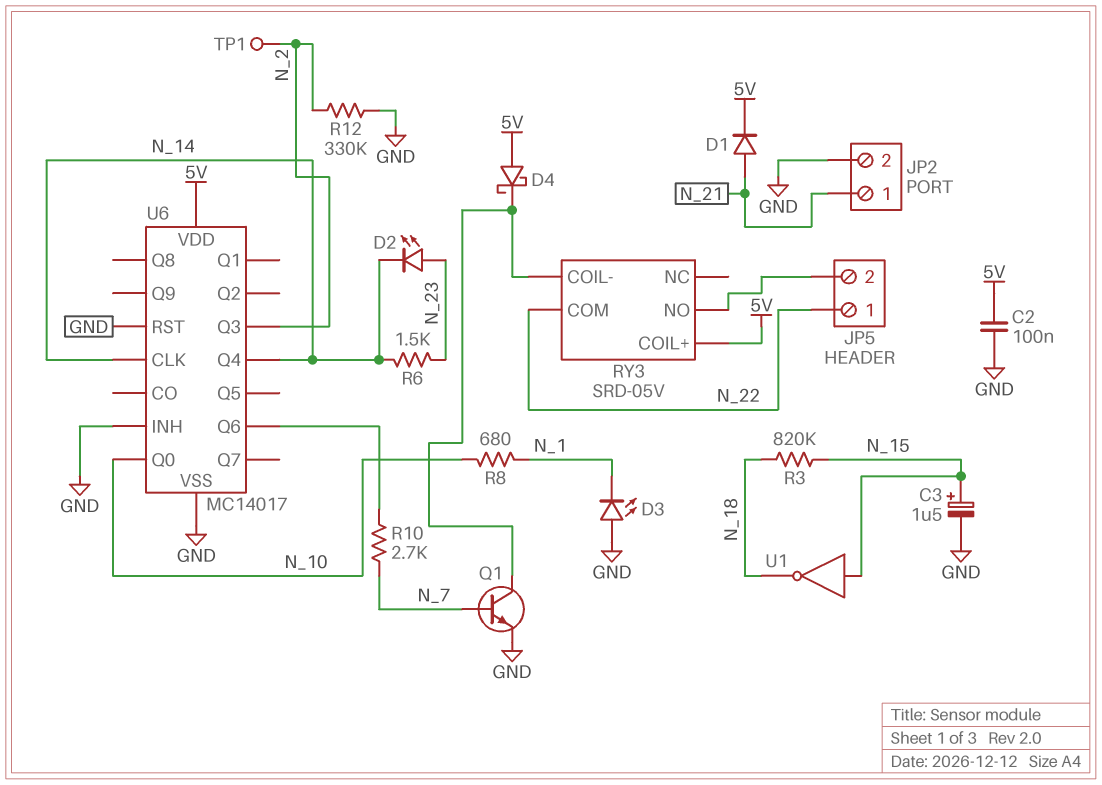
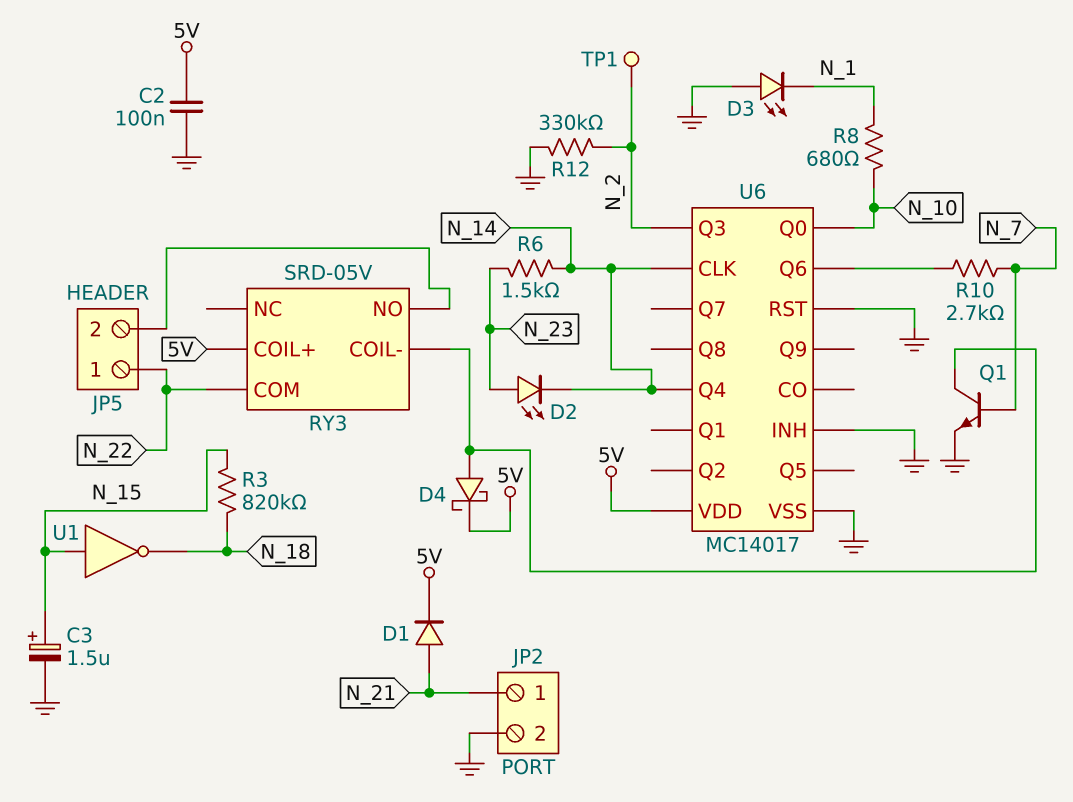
D4: schottky (A 5V, K RY3/COIL-) -> schottky (A RY3/COIL-, K 5V)

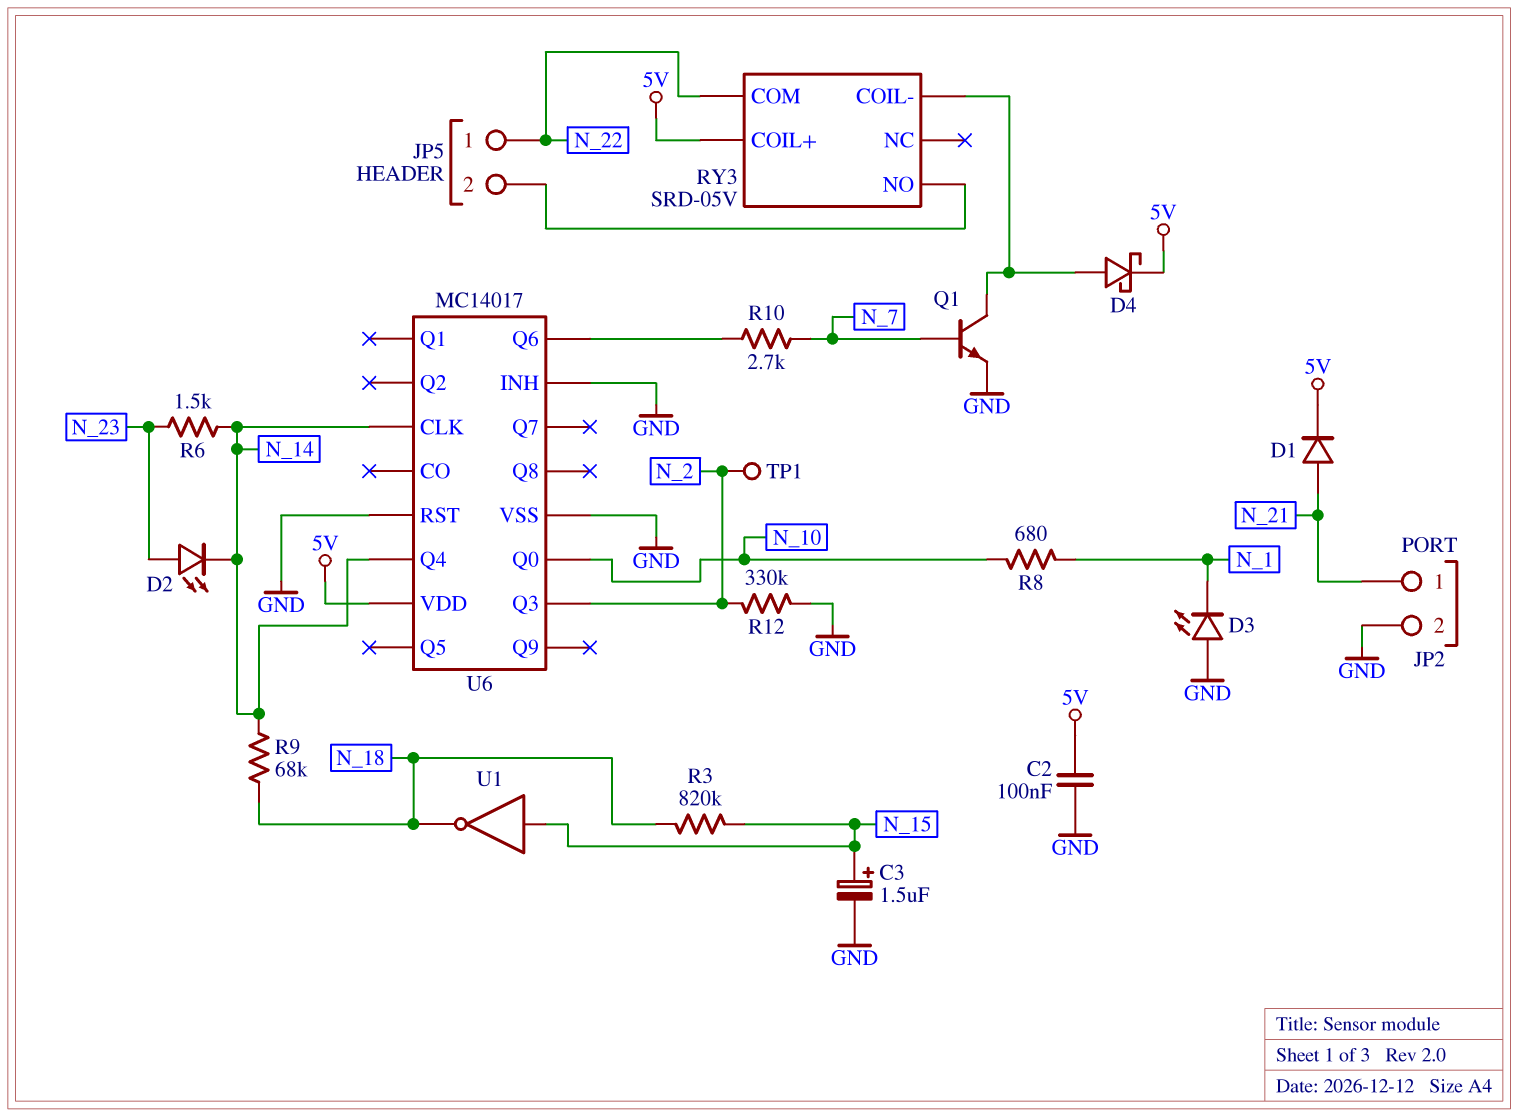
R9: none -> 68k (N_14, N_18)

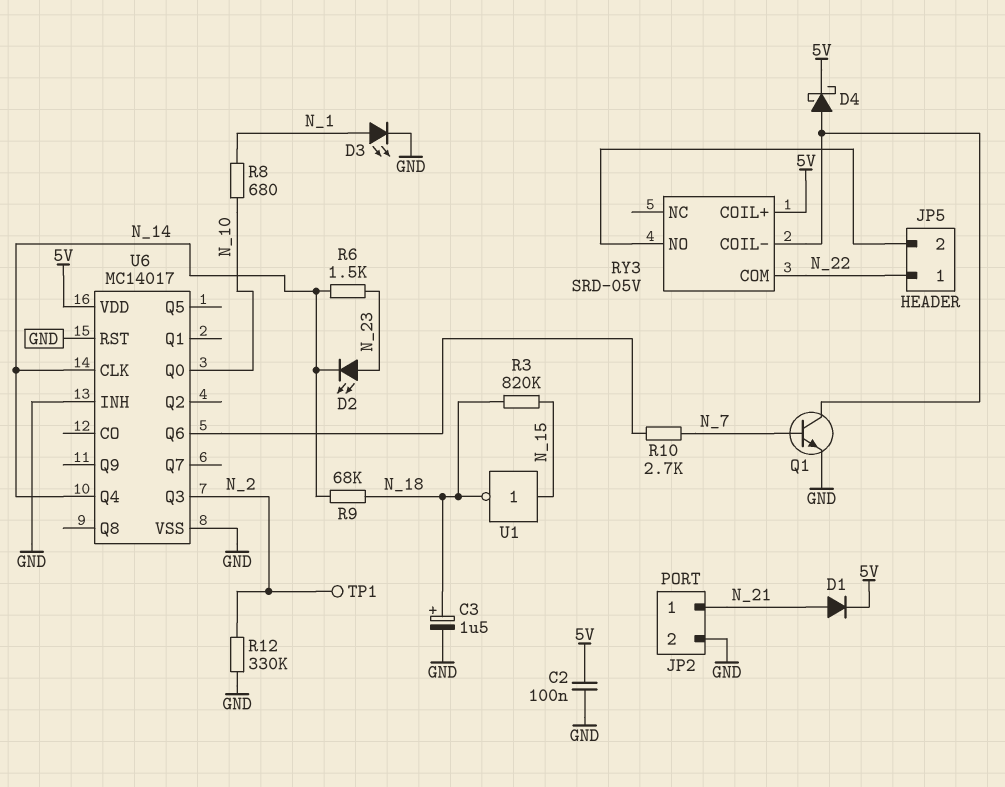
C3: 1.5uF (plus N_15, minus GND) -> 1.5uF (plus N_18, minus GND)
D3: LED (A GND, K N_1) -> LED (A N_1, K GND)

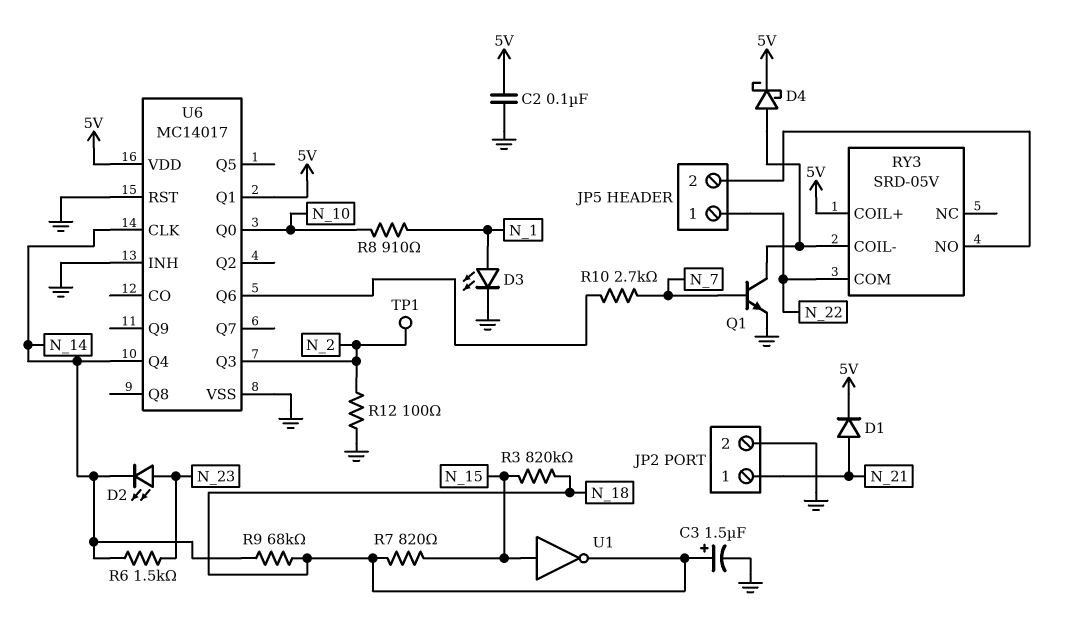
R7: none -> 820 (N_15, N_18)
R8: 680 (N_1, N_10) -> 910 (N_1, N_10)
R12: 330k (GND, N_2) -> 100 (GND, N_2)
U6 pin Q1: none -> 5V

